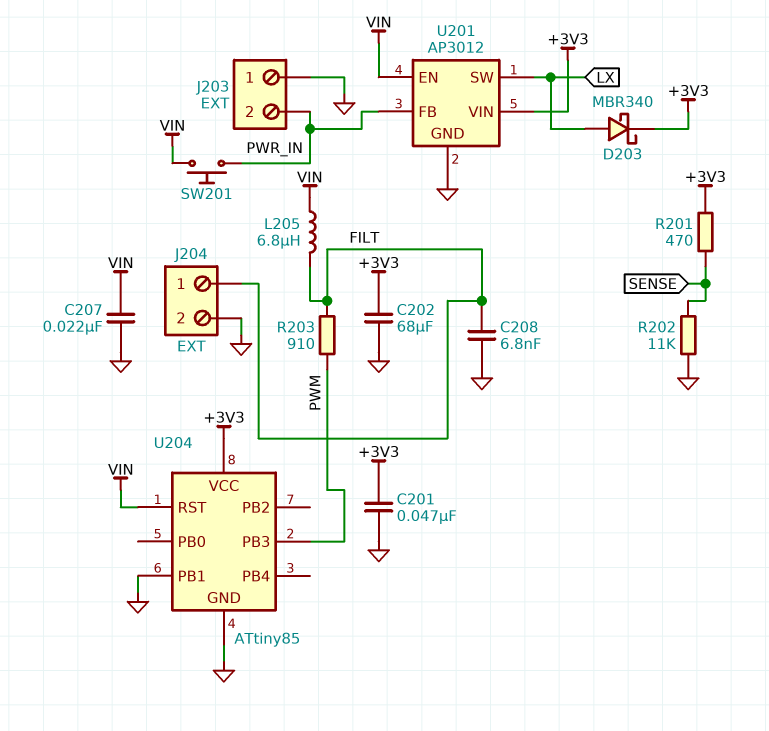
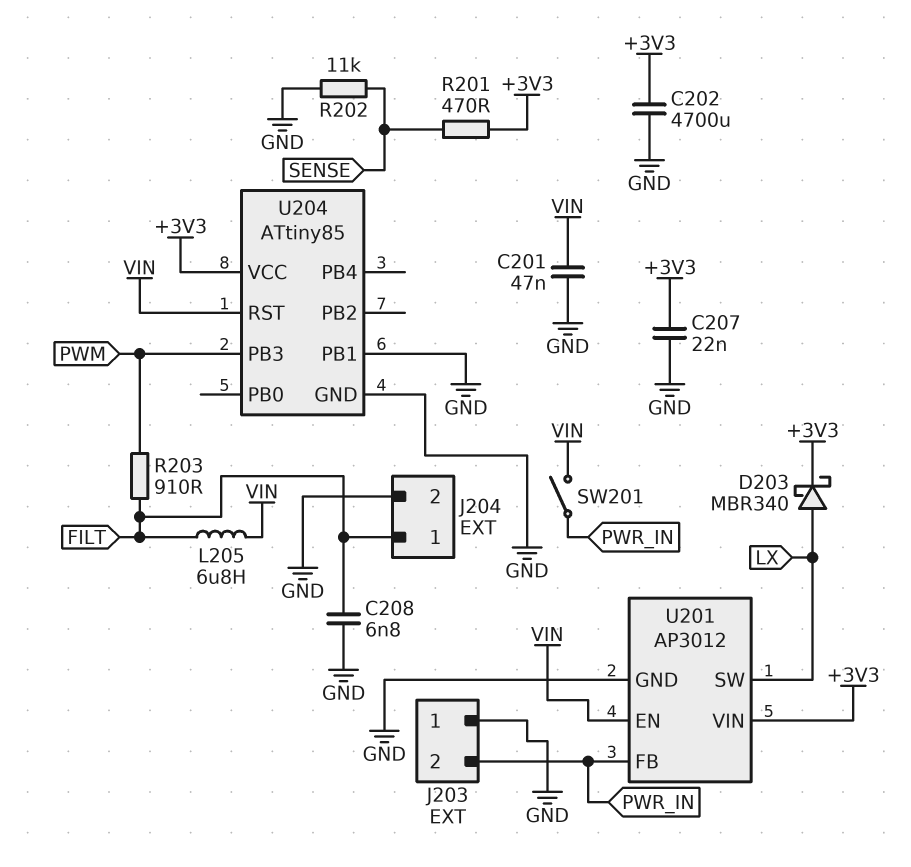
C201: 47nF (+3V3, GND) -> 47nF (GND, VIN)
C202: 68uF (+3V3, GND) -> 4700uF (+3V3, GND)
C207: 22nF (GND, VIN) -> 22nF (+3V3, GND)
SW201: button (PWR_IN, VIN) -> switch (PWR_IN, VIN)

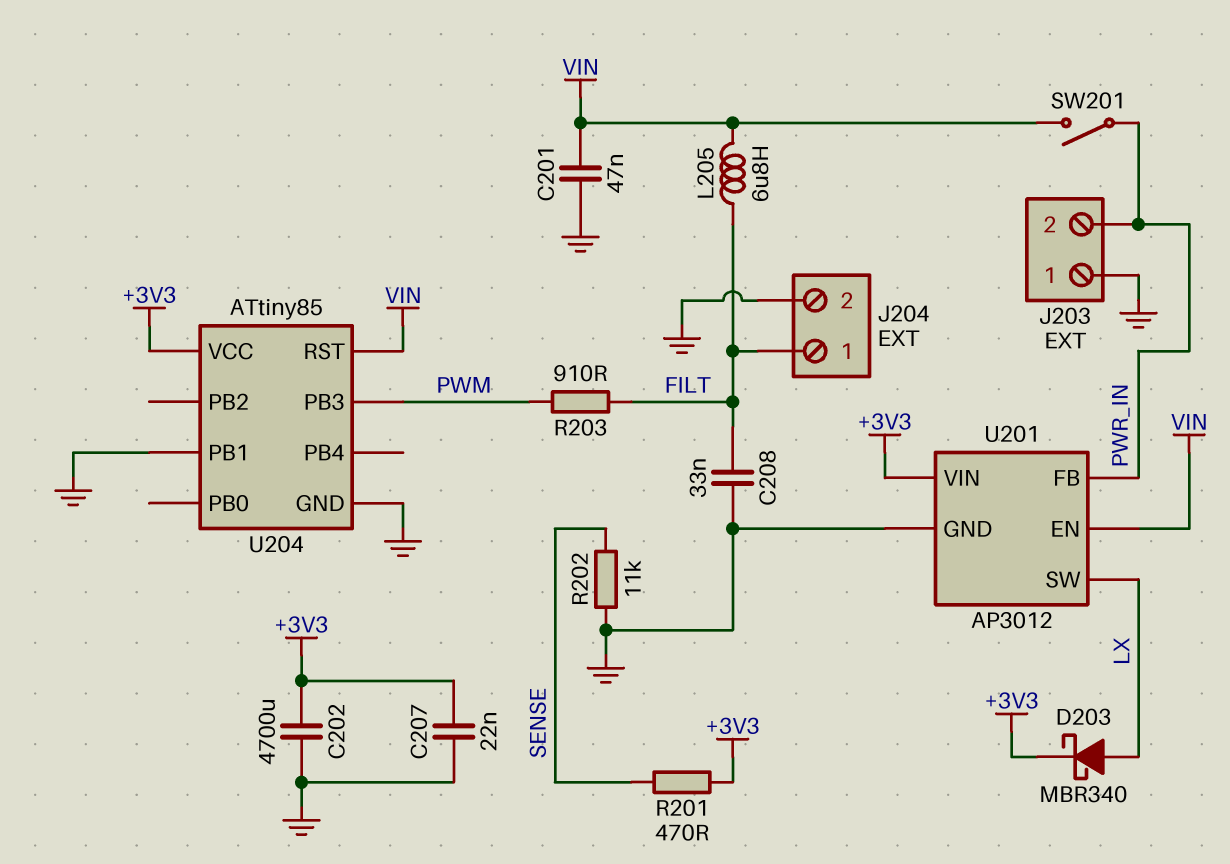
C208: 6.8nF (FILT, GND) -> 33nF (FILT, GND)

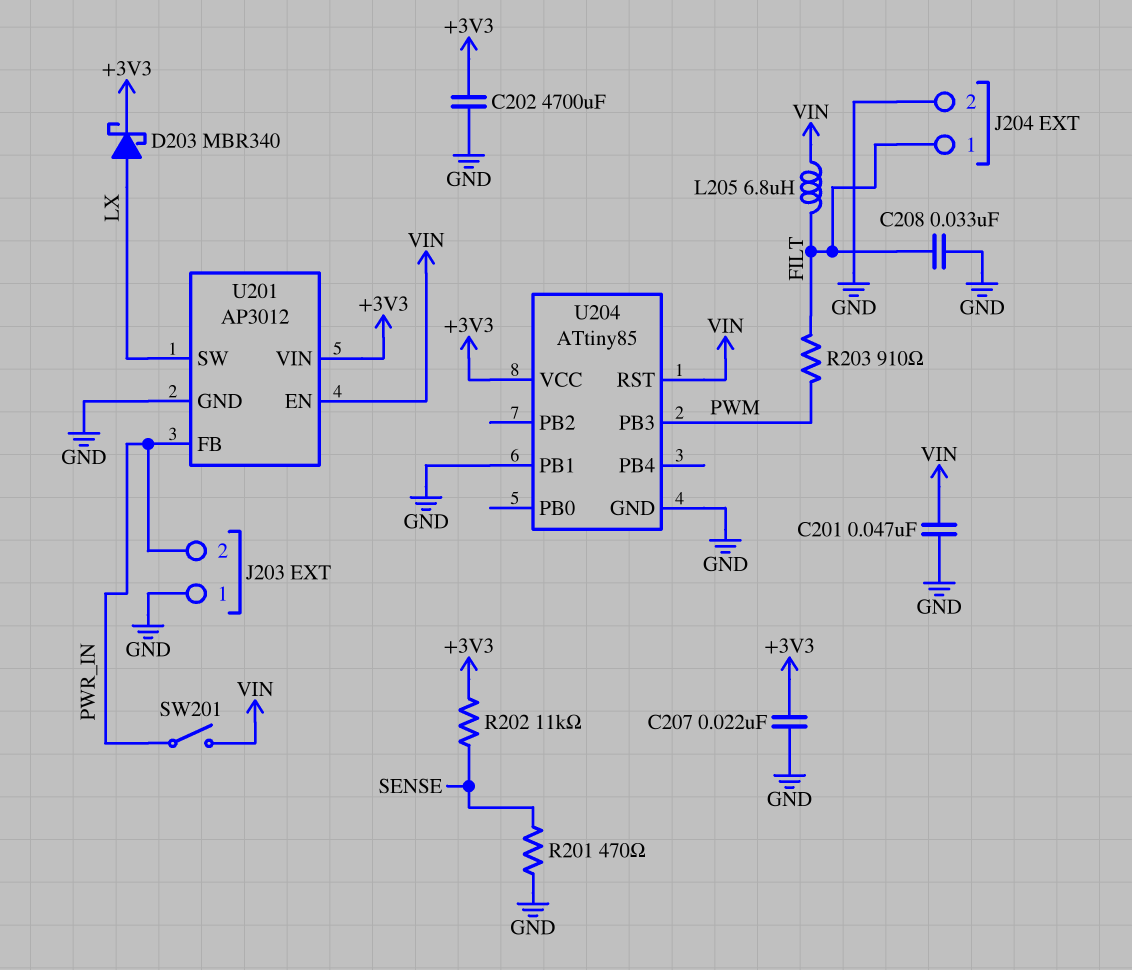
R201: 470 (+3V3, SENSE) -> 470 (GND, SENSE)
R202: 11k (GND, SENSE) -> 11k (+3V3, SENSE)

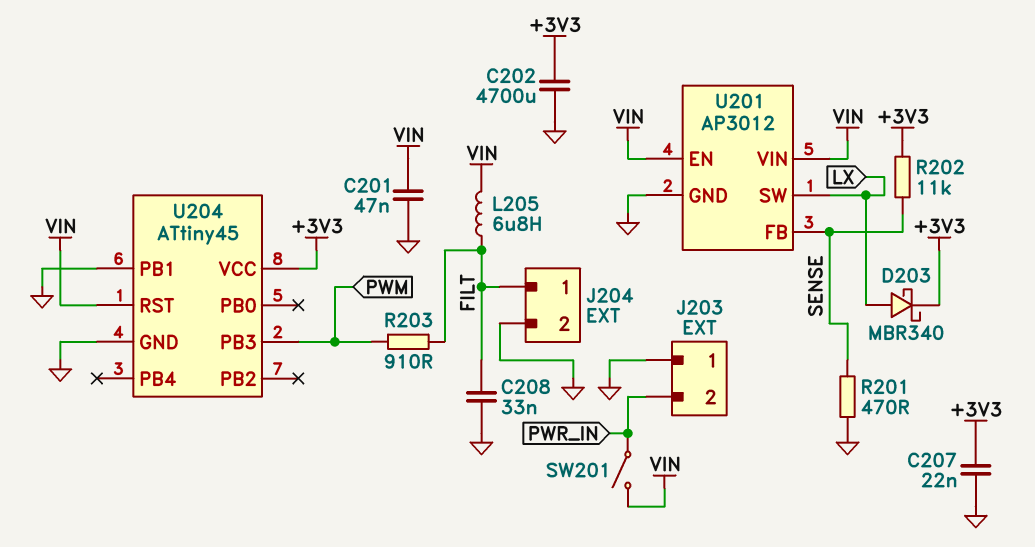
U201 pin FB: PWR_IN -> SENSE
U201 pin VIN: +3V3 -> VIN
U204: ATtiny85 -> ATtiny45

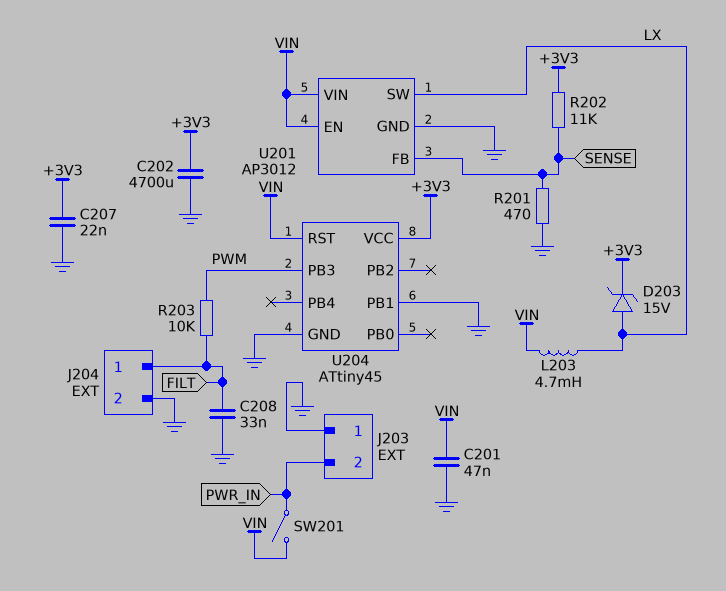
D203: schottky MBR340 (A LX, K +3V3) -> zener 15V (A LX, K +3V3)
L203: none -> 4.7mH (LX, VIN)
L205: 6.8uH (FILT, VIN) -> none
R203: 910 (FILT, PWM) -> 10k (FILT, PWM)

